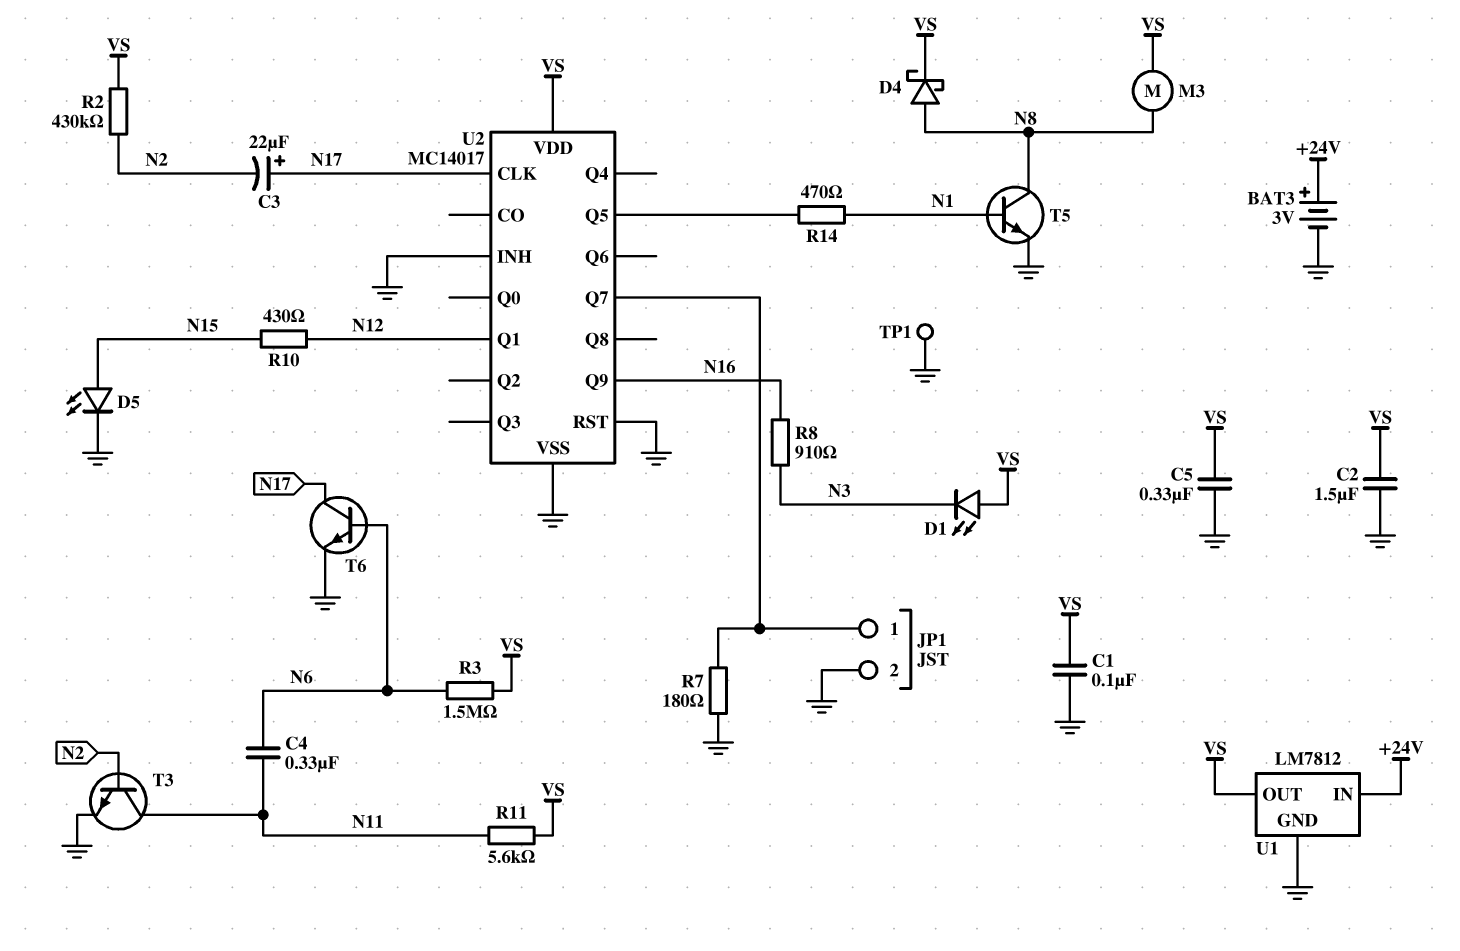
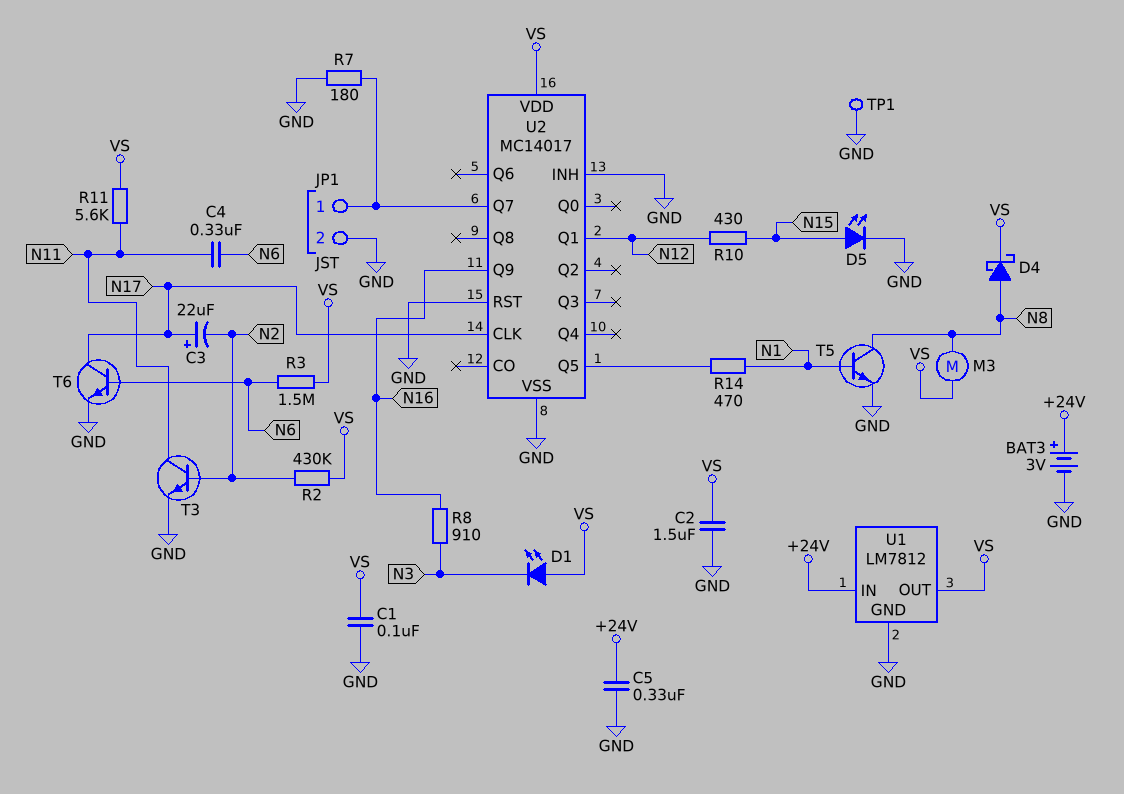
C5: 330nF (GND, VS) -> 330nF (+24V, GND)

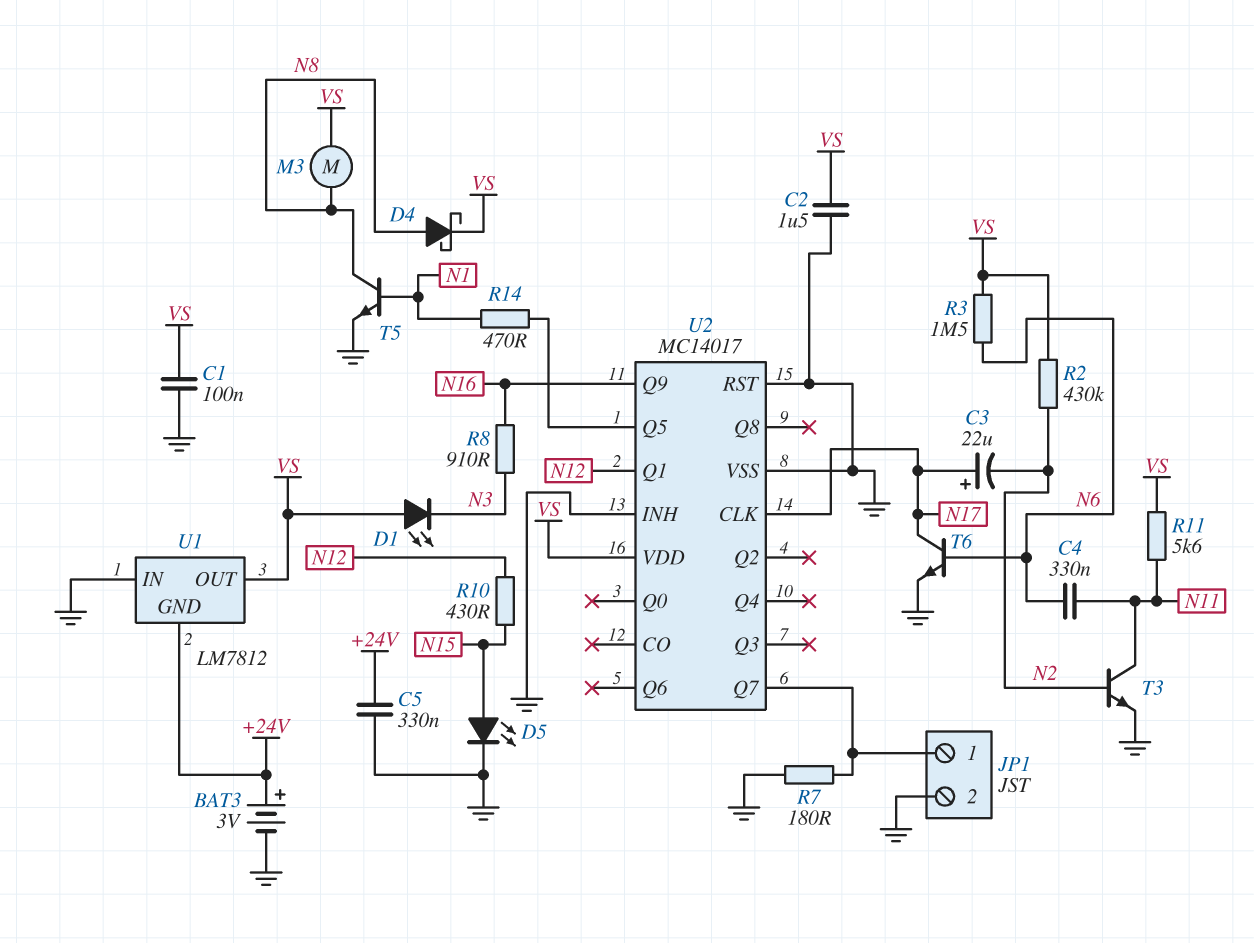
TP1: test point (GND) -> none
U1 pin GND: GND -> +24V
U1 pin IN: +24V -> GND

